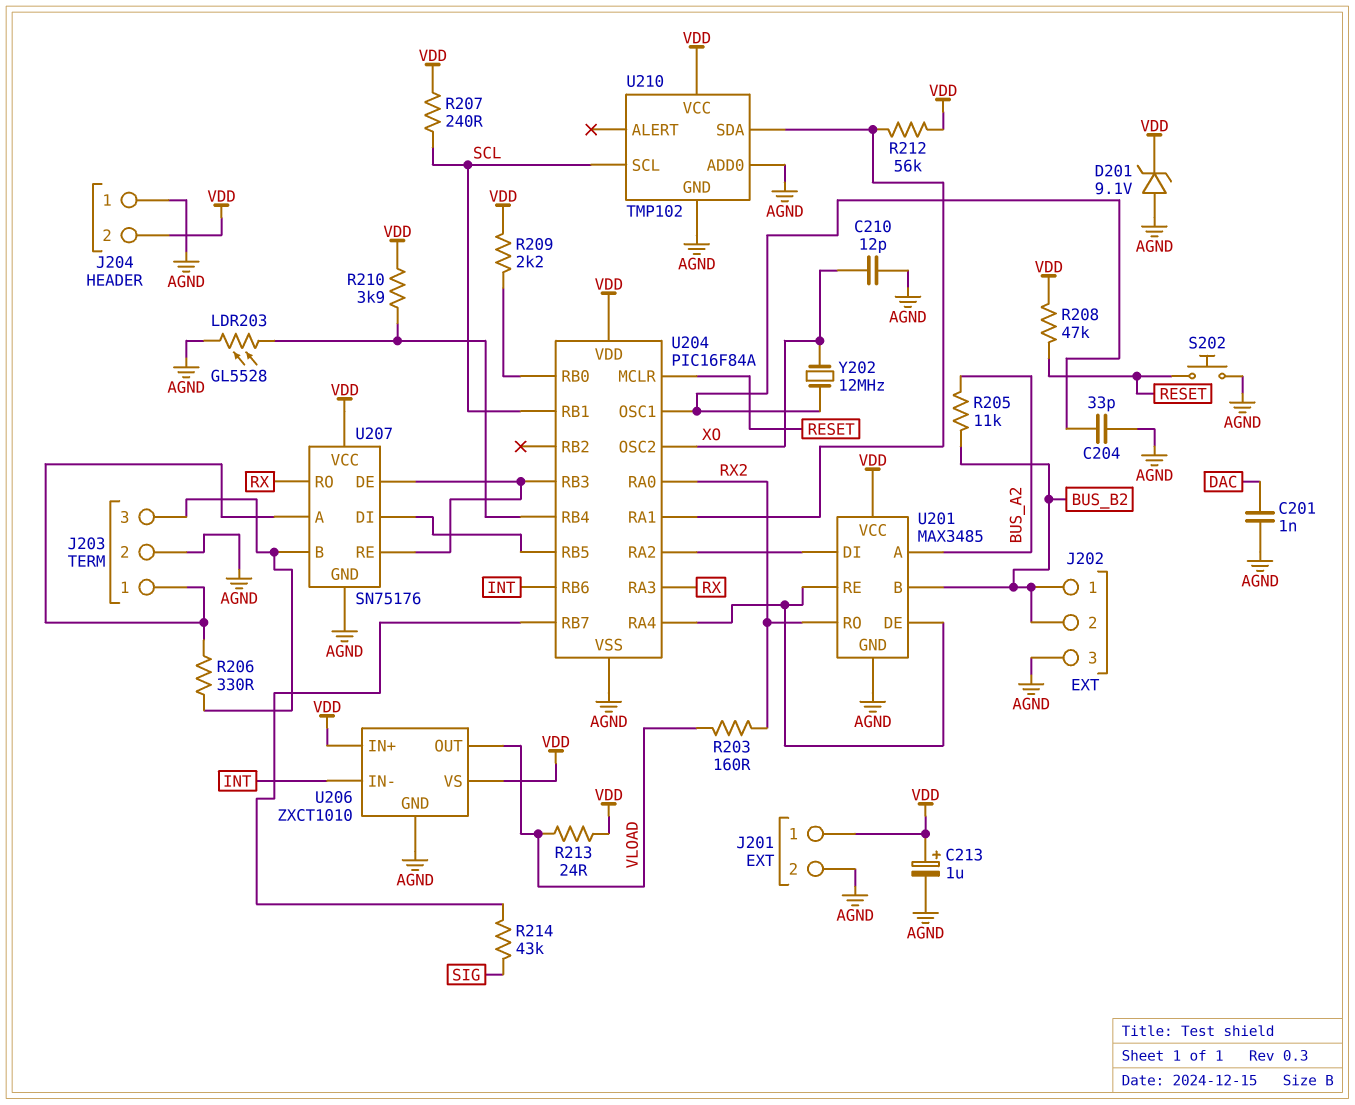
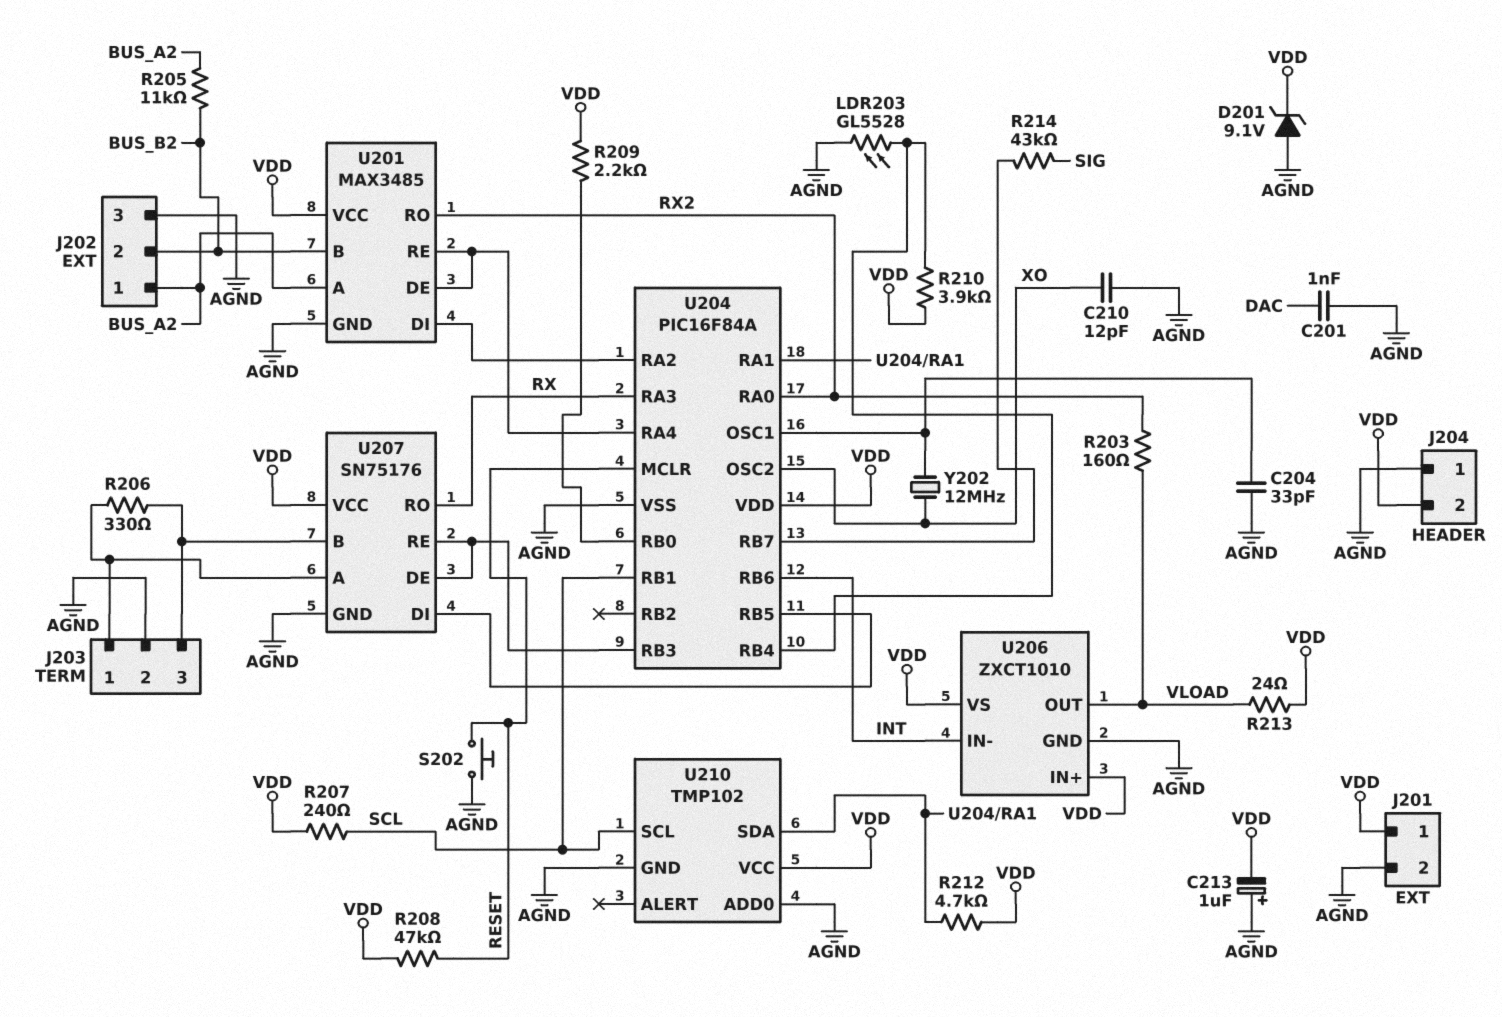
C213: 1uF (plus VDD, minus AGND) -> 1uF (plus AGND, minus VDD)
J202 pin 1: BUS_B2 -> BUS_A2
R212: 56k (U204/RA1, VDD) -> 4.7k (U204/RA1, VDD)

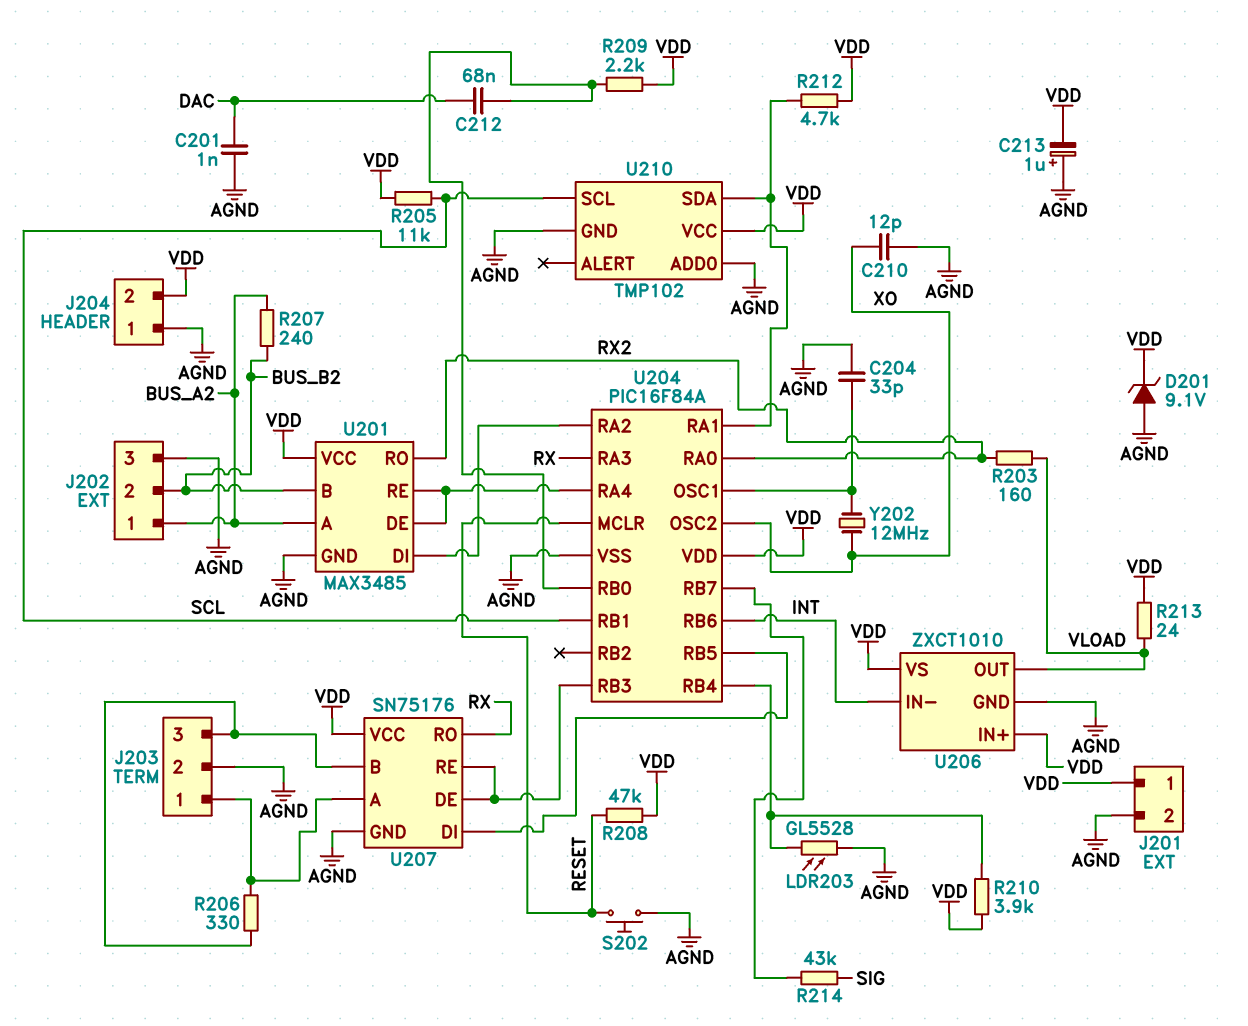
C212: none -> 68nF (DAC, U204/RB0)
R205: 11k (BUS_A2, BUS_B2) -> 11k (SCL, VDD)
R207: 240 (SCL, VDD) -> 240 (BUS_A2, BUS_B2)

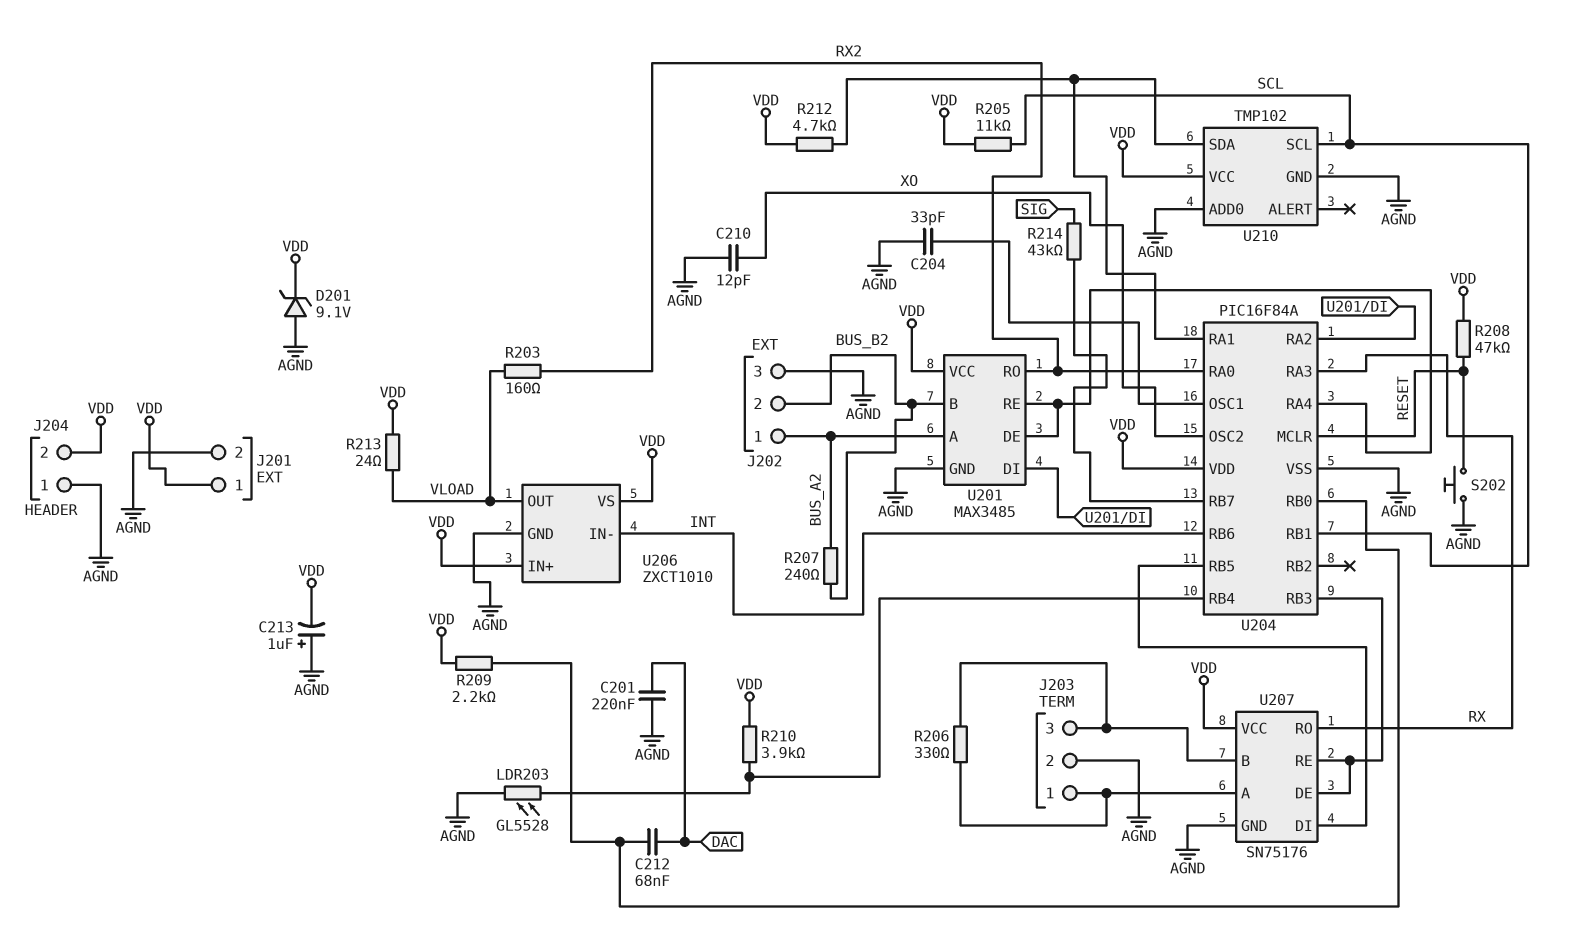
C201: 1nF (AGND, DAC) -> 220nF (AGND, DAC)
Y202: 12MHz (U204/OSC1, XO) -> none

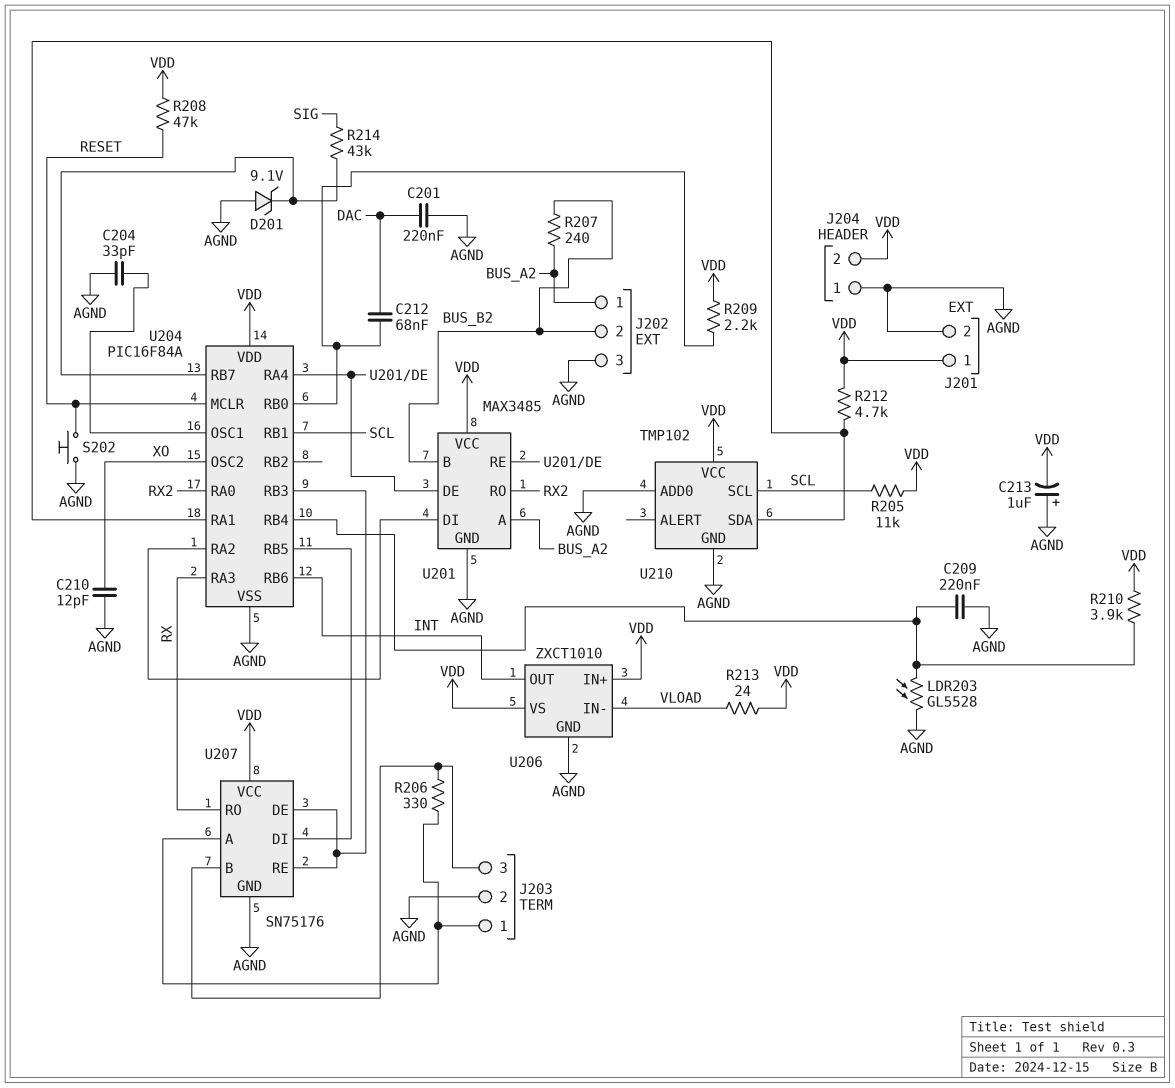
C209: none -> 220nF (AGND, U204/RB4)
D201: zener 9.1V (A AGND, K VDD) -> zener 9.1V (A AGND, K U204/RB7)
R203: 160 (RX2, VLOAD) -> none
U206 pin IN-: INT -> VLOAD
U206 pin OUT: VLOAD -> INT

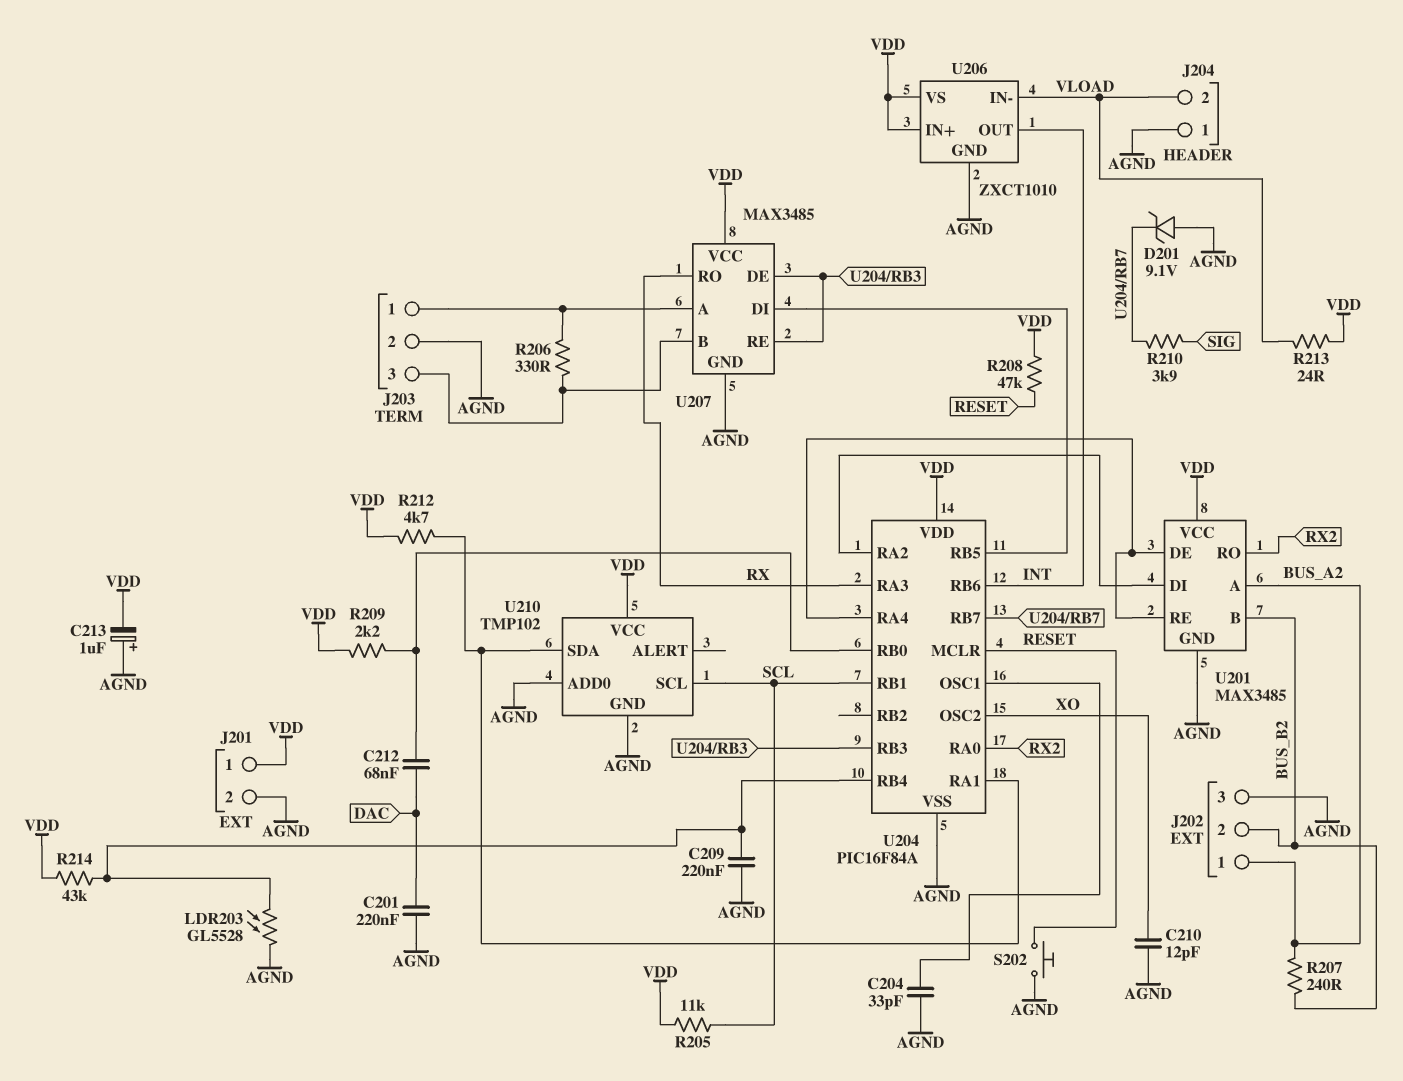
J204 pin 2: VDD -> VLOAD
R210: 3.9k (U204/RB4, VDD) -> 3.9k (SIG, U204/RB7)
R214: 43k (SIG, U204/RB7) -> 43k (U204/RB4, VDD)
U207: SN75176 -> MAX3485

